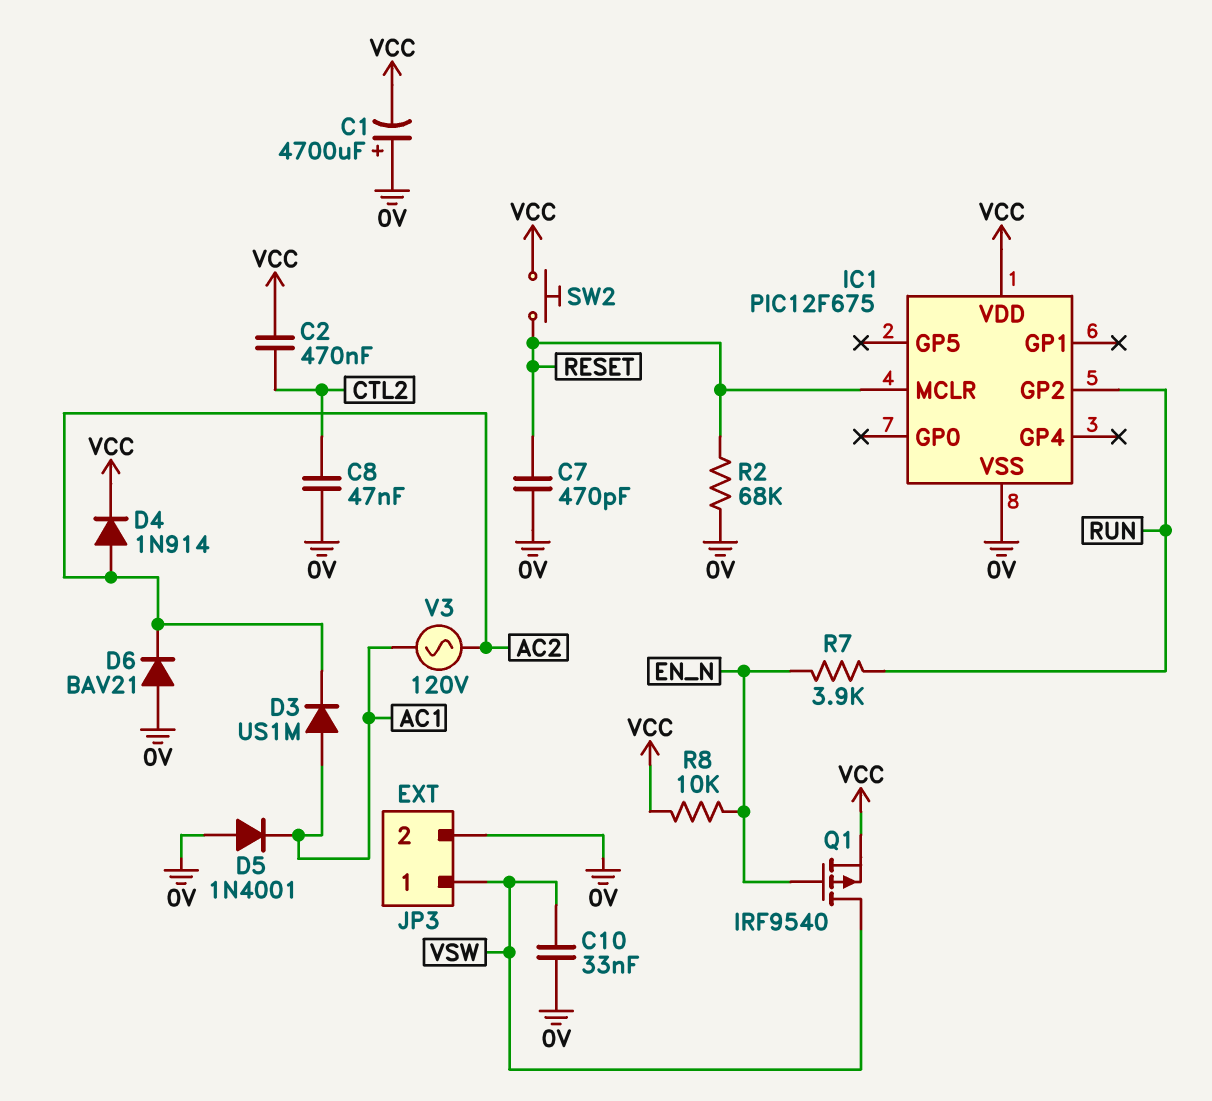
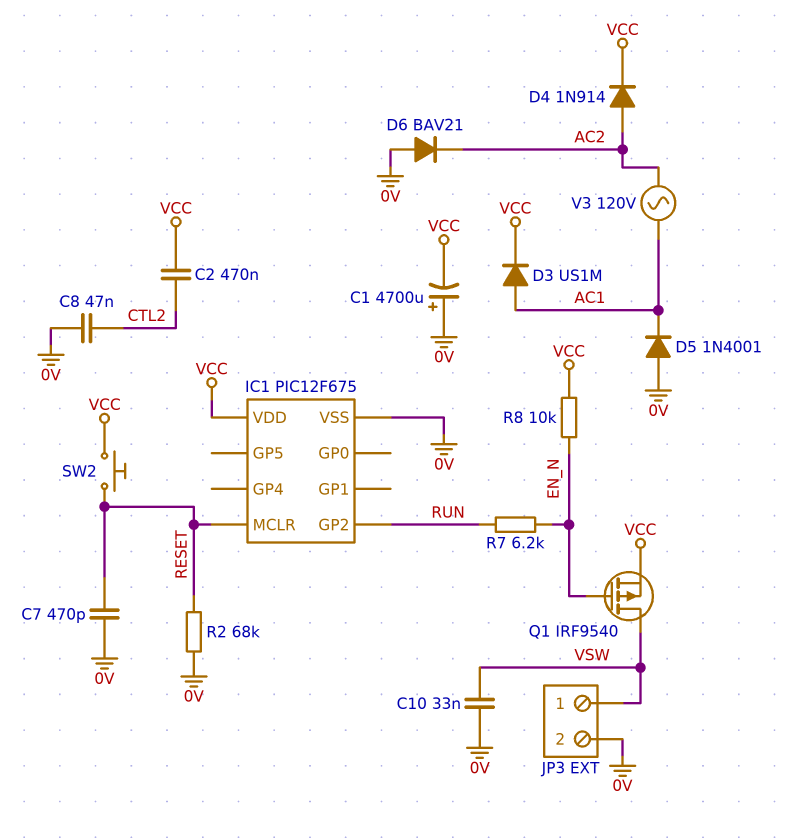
D3: diode US1M (A AC1, K AC2) -> diode US1M (A AC1, K VCC)
R7: 3.9k (EN_N, RUN) -> 6.2k (EN_N, RUN)

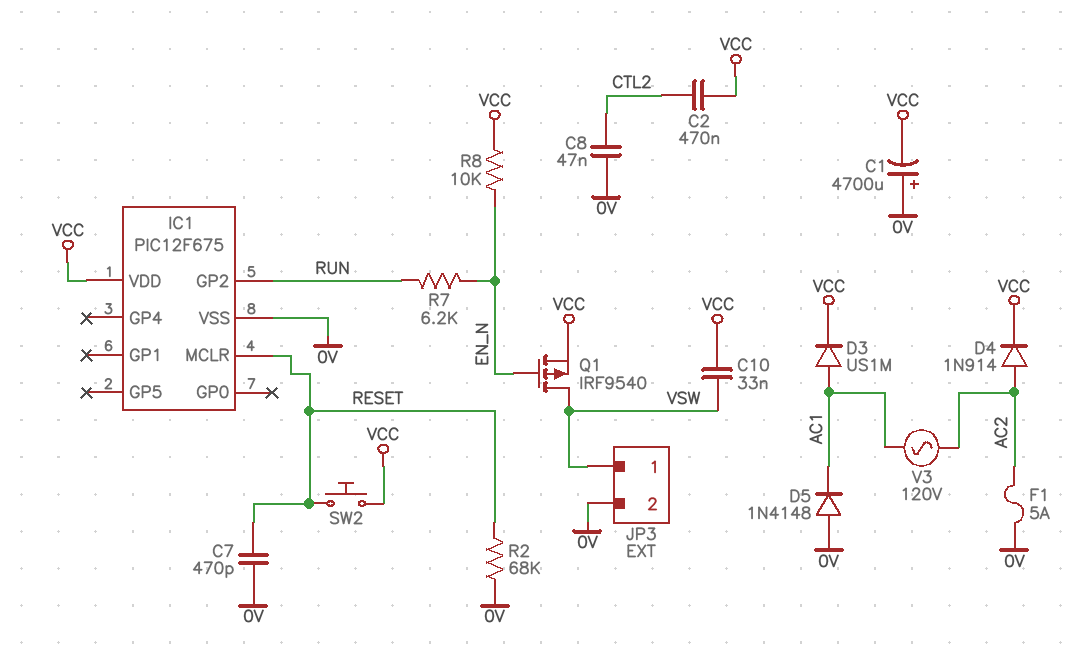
C10: 33nF (0V, VSW) -> 33nF (VCC, VSW)
D5: diode 1N4001 (A 0V, K AC1) -> diode 1N4148 (A 0V, K AC1)
D6: diode BAV21 (A 0V, K AC2) -> none
F1: none -> 5A (0V, AC2)

